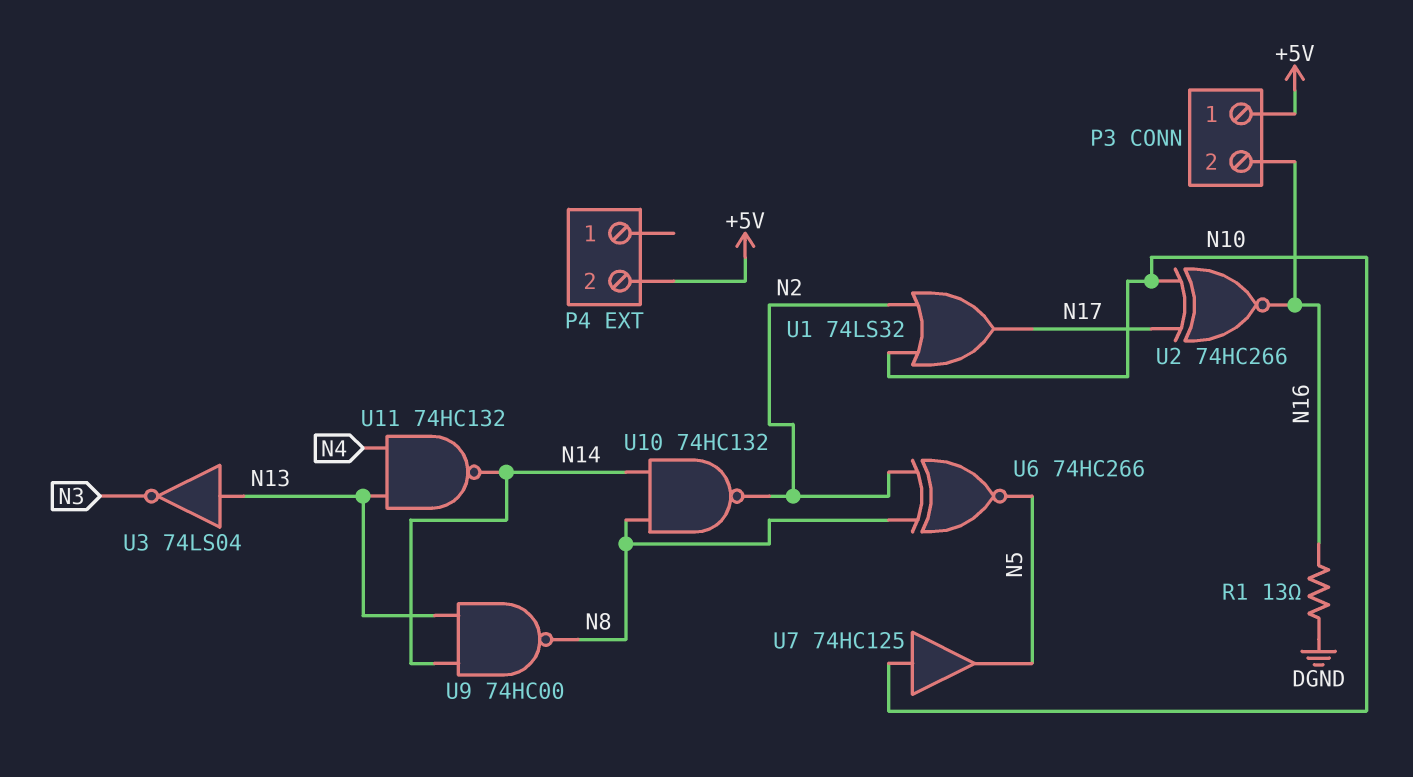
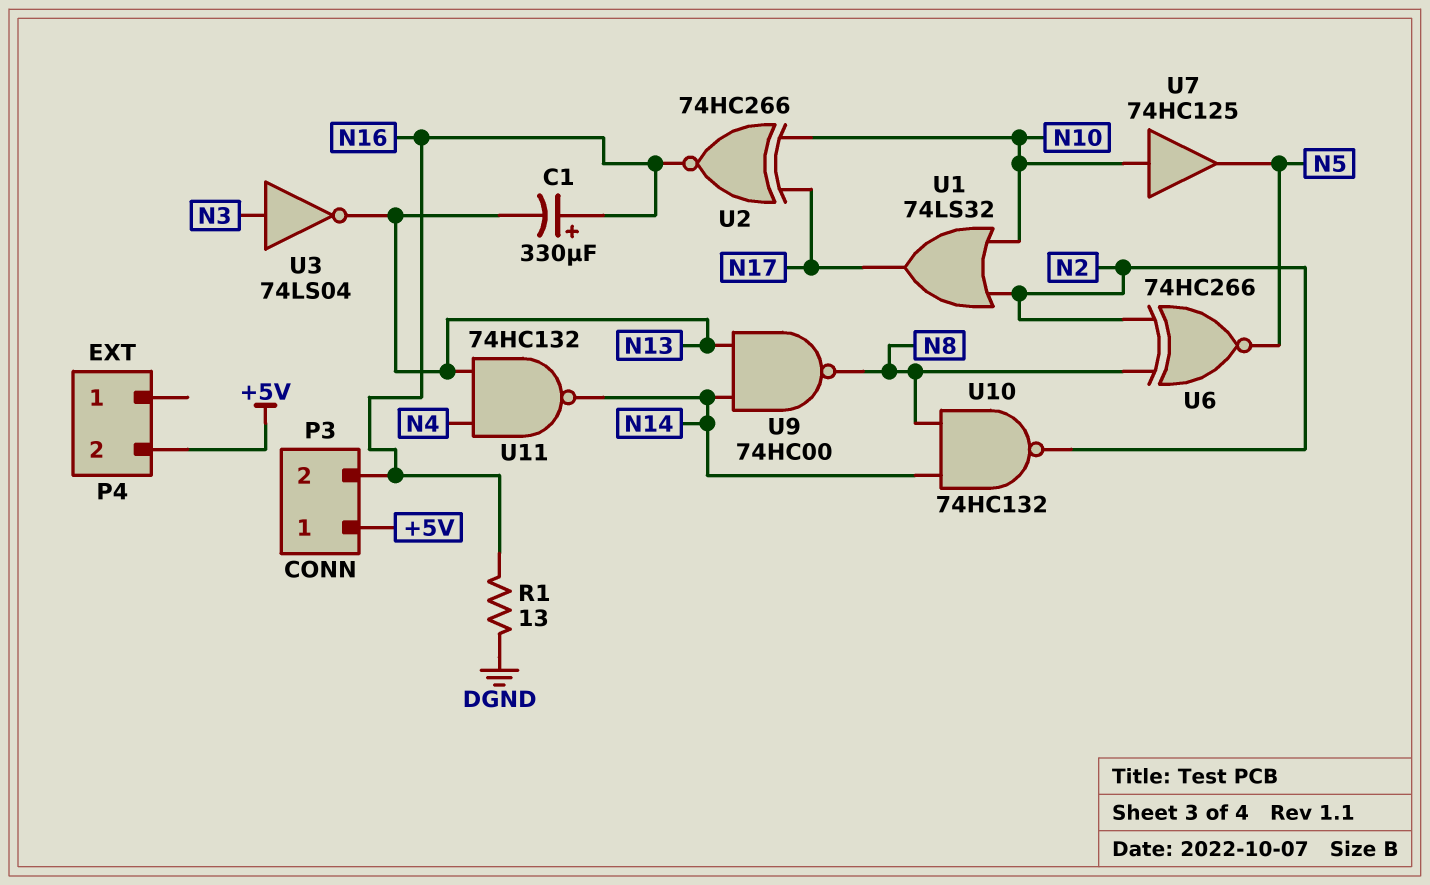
C1: none -> 330uF (plus N16, minus N13)
U3: NOT 74LS04 (in N13, out N3) -> NOT 74LS04 (in N3, out N13)

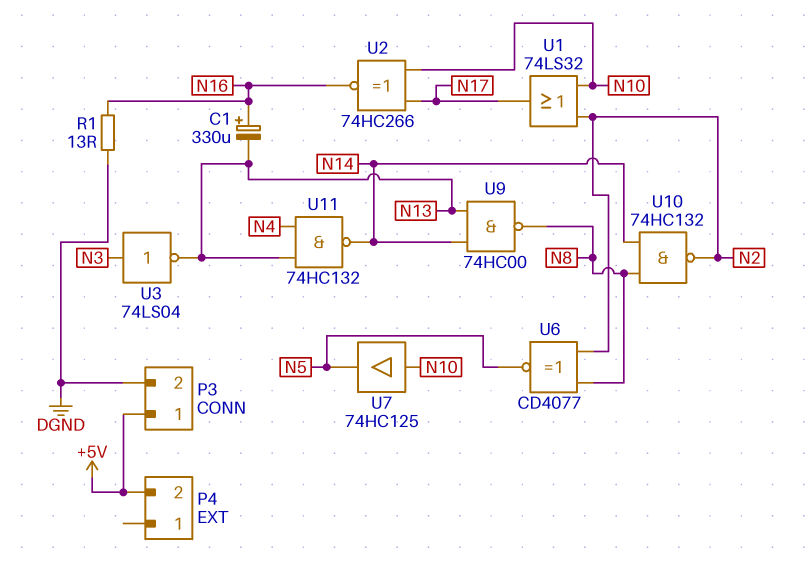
P3 pin 2: N16 -> DGND
U6: XNOR 74HC266 (in N2, in N8, out N5) -> XNOR CD4077 (in N2, in N8, out N5)

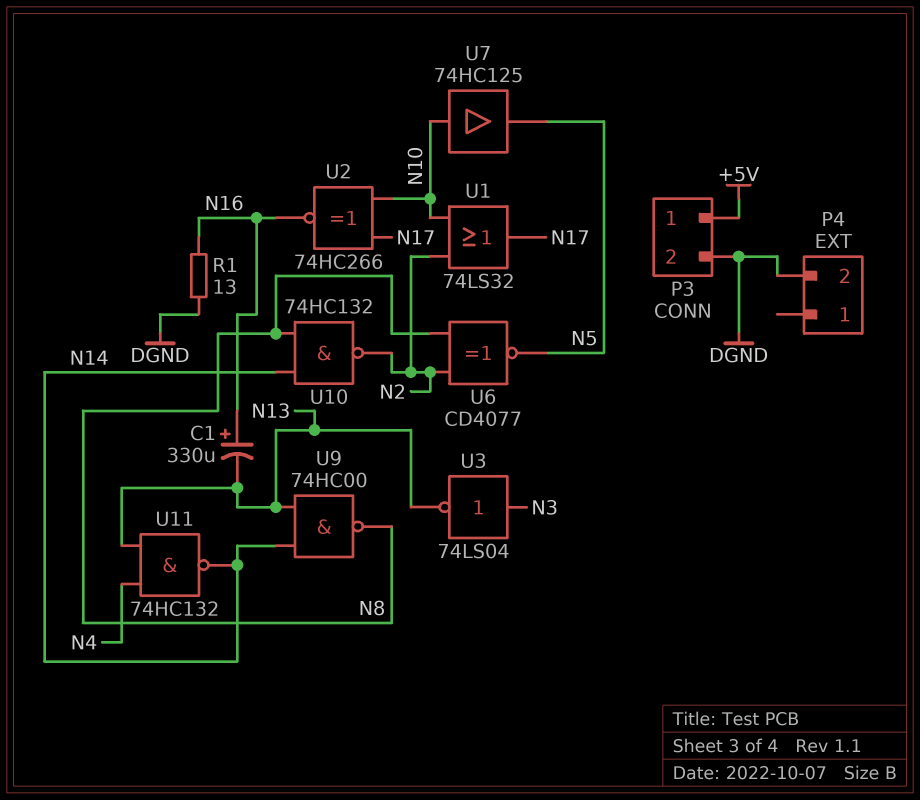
P4 pin 2: +5V -> DGND

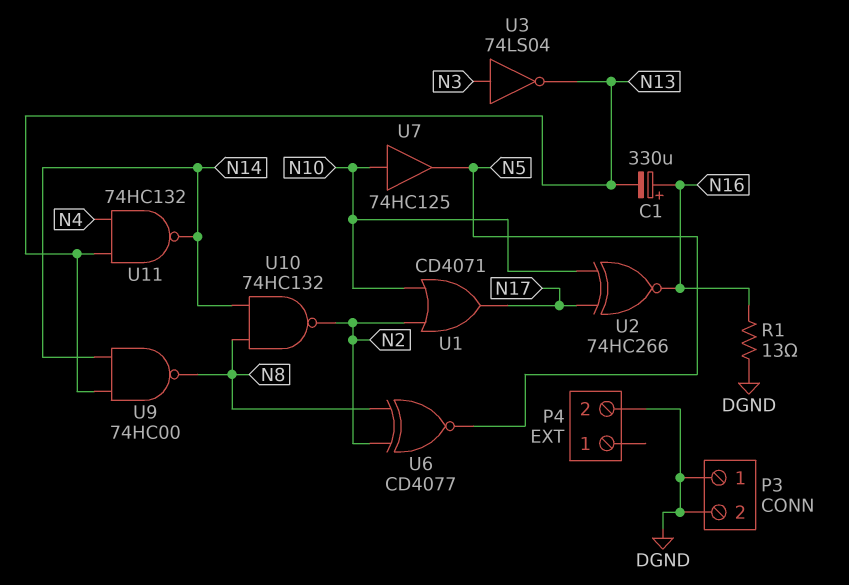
P3 pin 1: +5V -> DGND
U1: OR 74LS32 (in N2, in N10, out N17) -> OR CD4071 (in N2, in N10, out N17)

